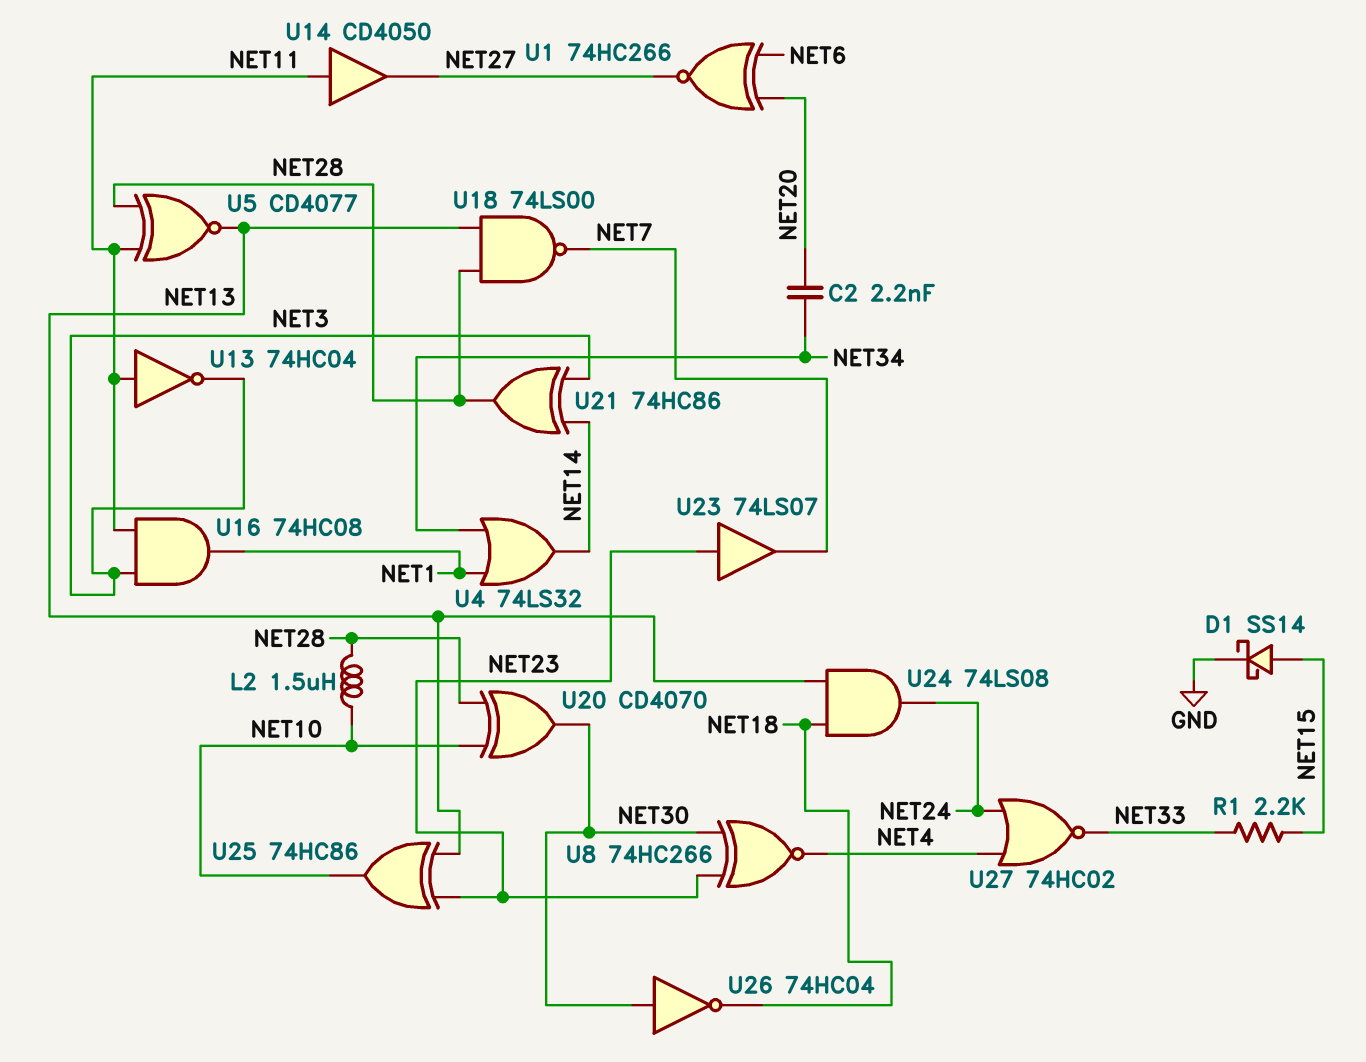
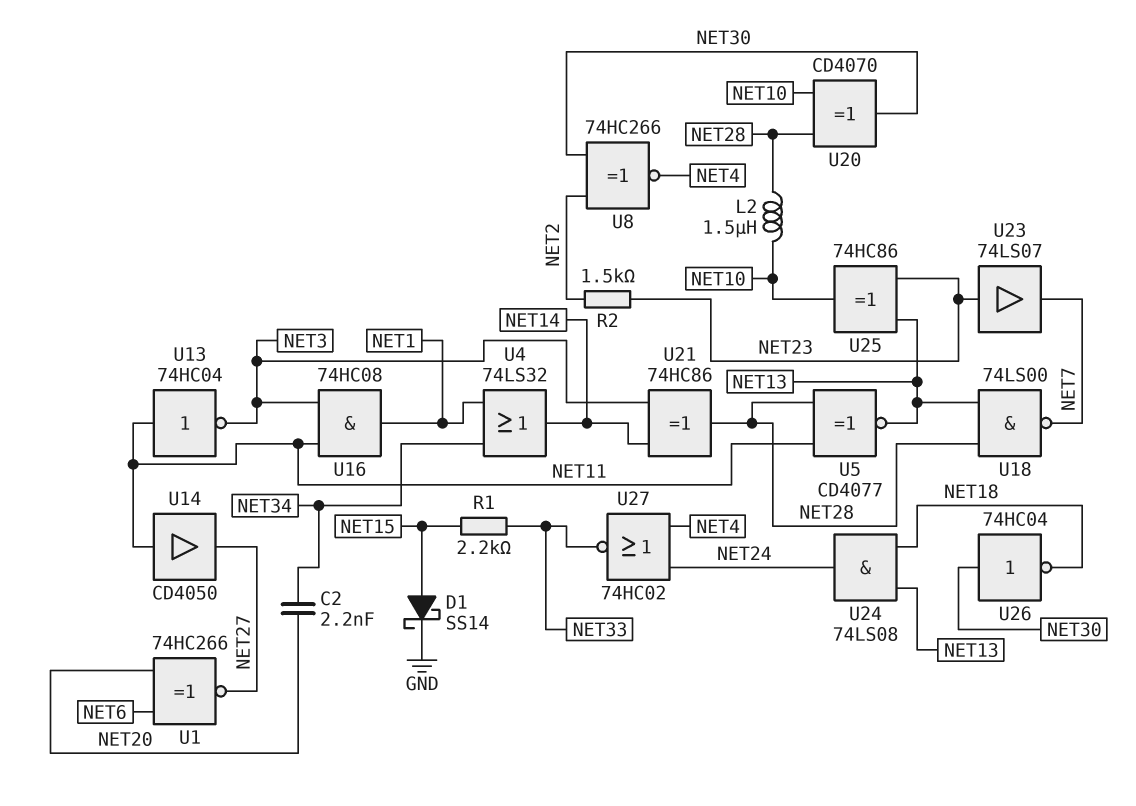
R2: none -> 1.5k (NET2, NET23)
U8: XNOR 74HC266 (in NET23, in NET30, out NET4) -> XNOR 74HC266 (in NET2, in NET30, out NET4)

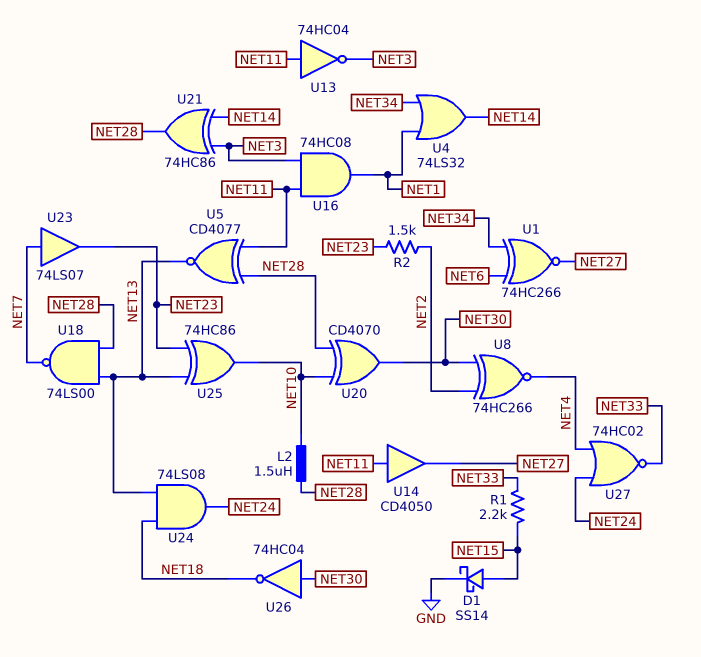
C2: 2.2nF (NET20, NET34) -> none
U1: XNOR 74HC266 (in NET6, in NET20, out NET27) -> XNOR 74HC266 (in NET6, in NET34, out NET27)
U23: buffer 74LS07 (in NET23, out NET7) -> buffer 74LS07 (in NET7, out NET23)

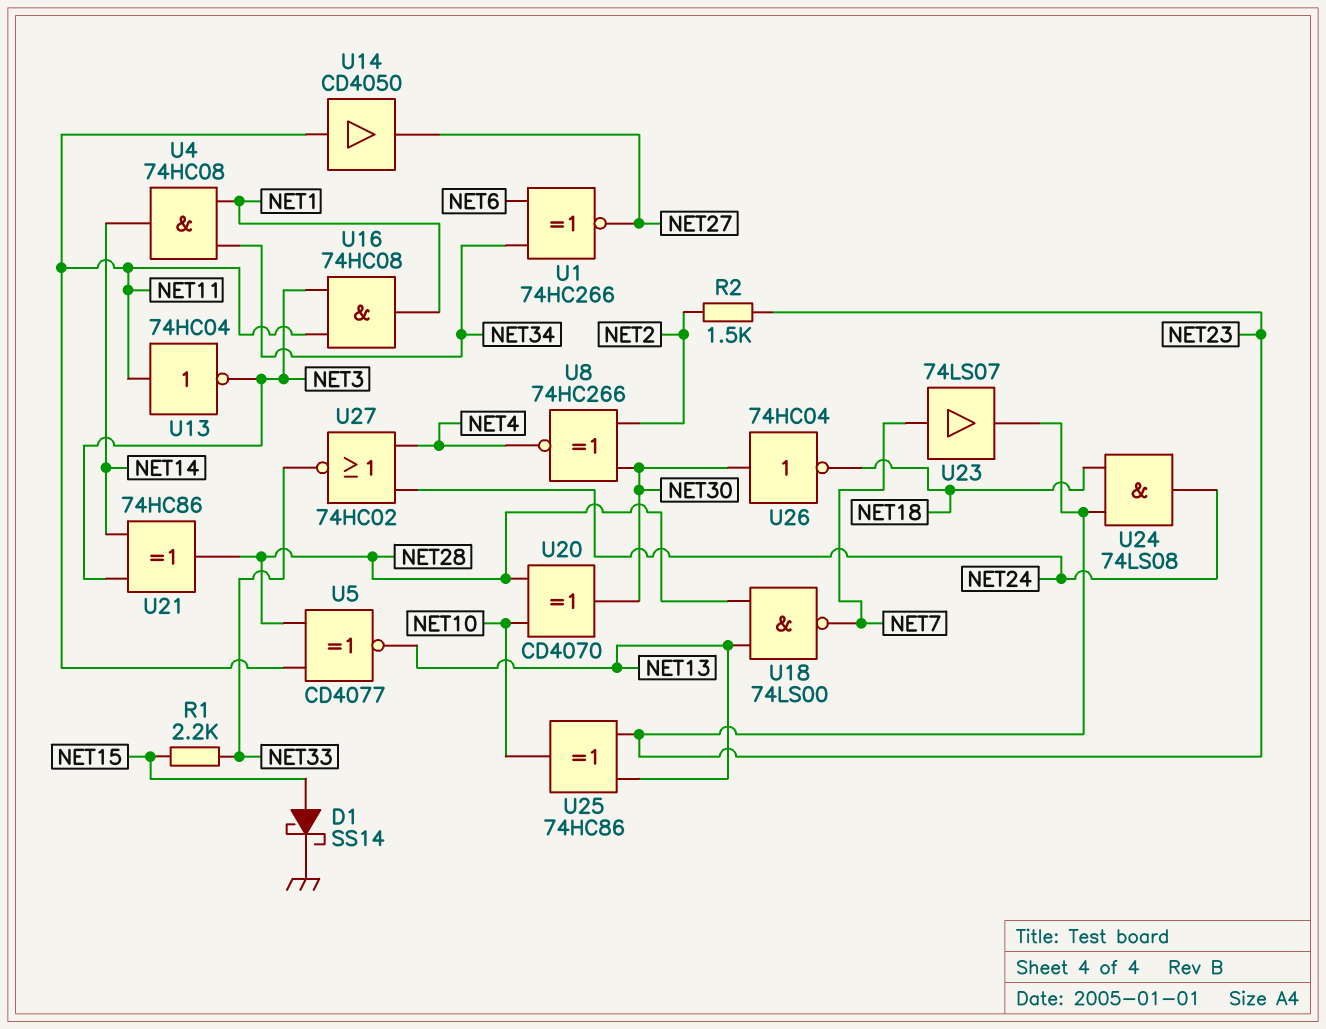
L2: 1.5uH (NET10, NET28) -> none
U4: OR 74LS32 (in NET1, in NET34, out NET14) -> AND 74HC08 (in NET1, in NET34, out NET14)
U24: AND 74LS08 (in NET13, in NET18, out NET24) -> AND 74LS08 (in NET18, in NET23, out NET24)

